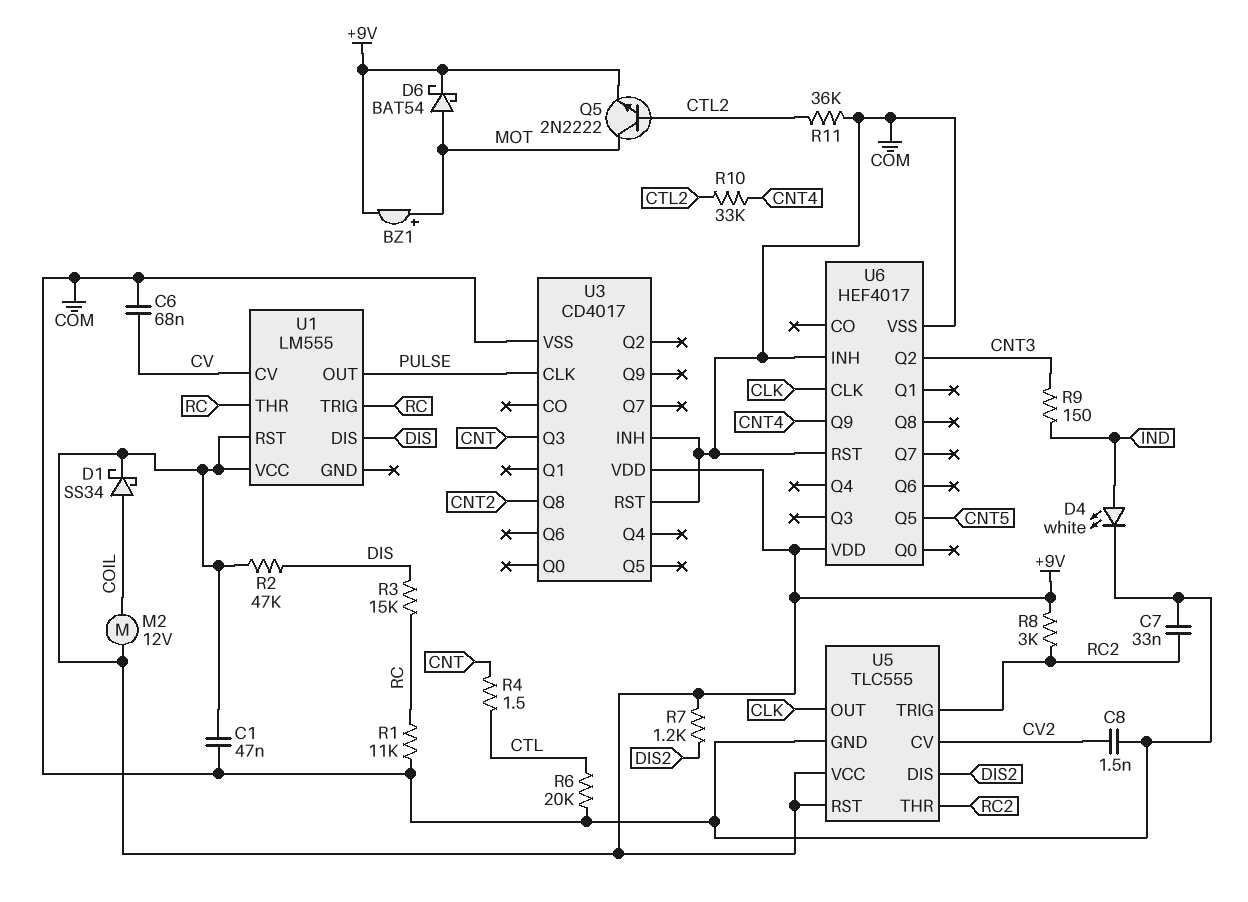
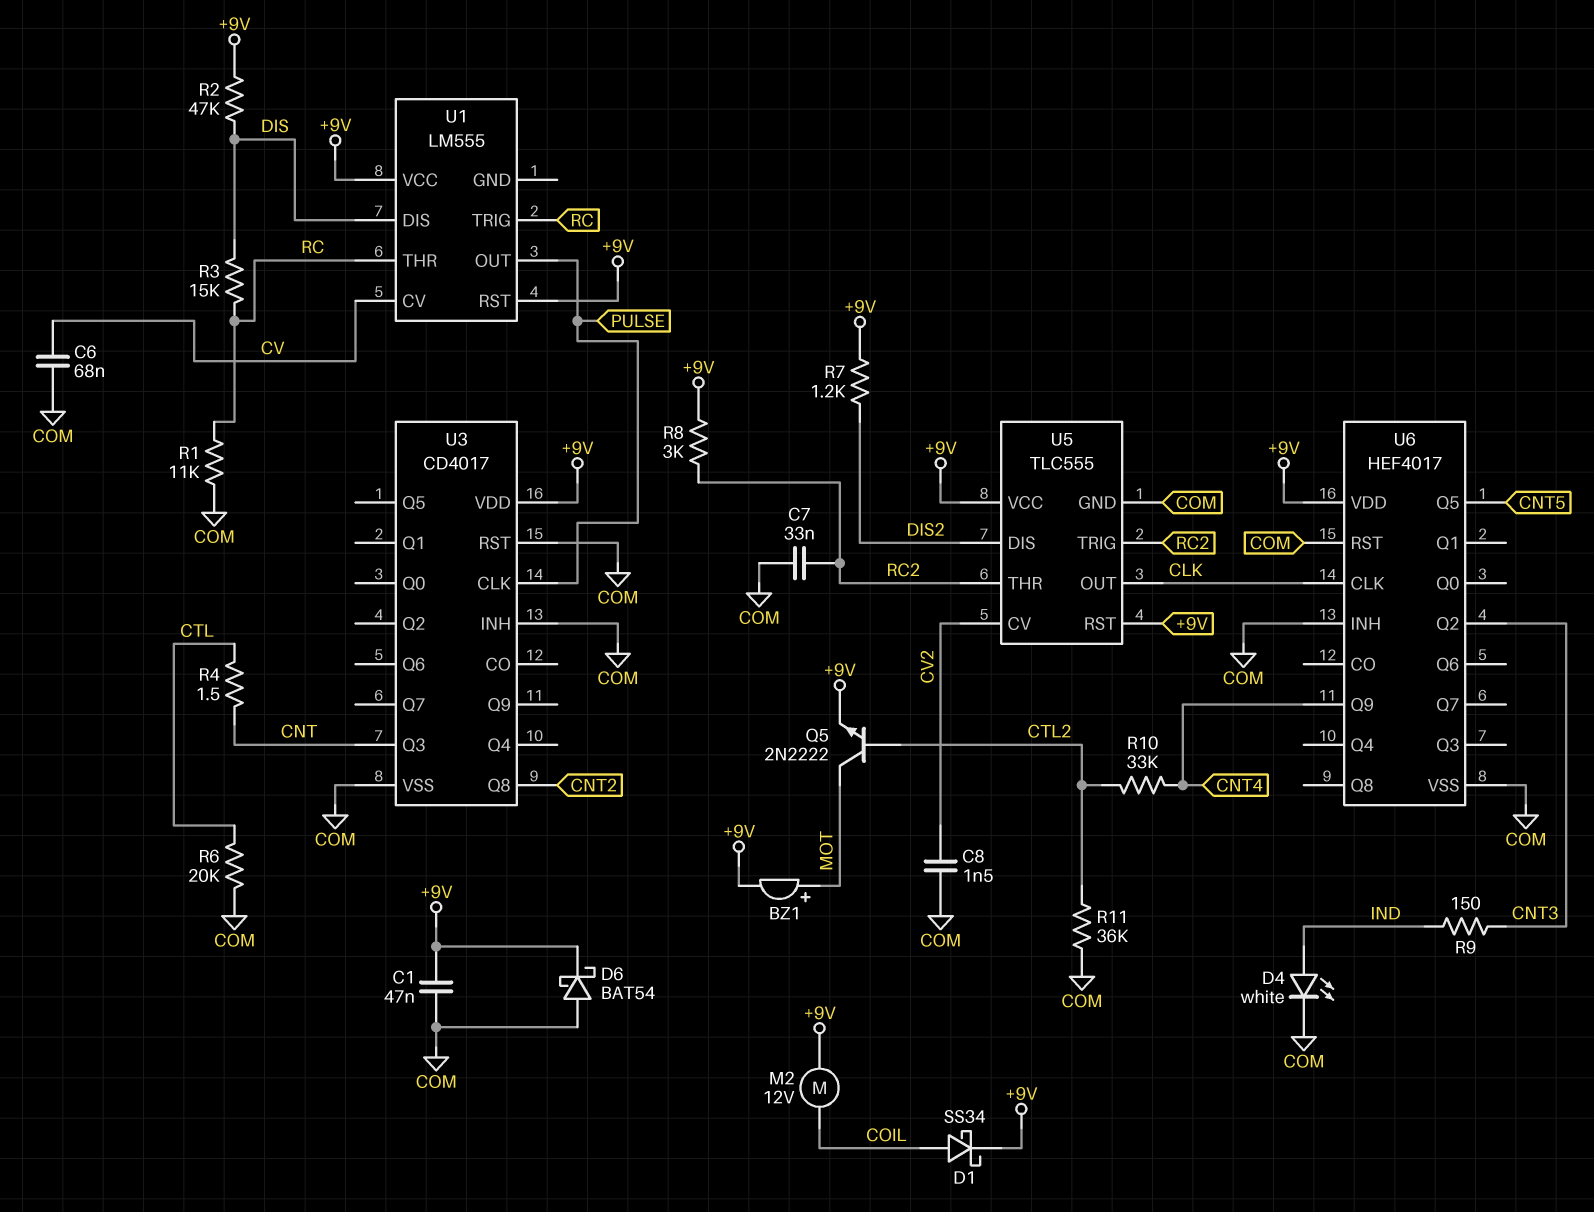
D6: schottky BAT54 (A MOT, K +9V) -> schottky BAT54 (A COM, K +9V)

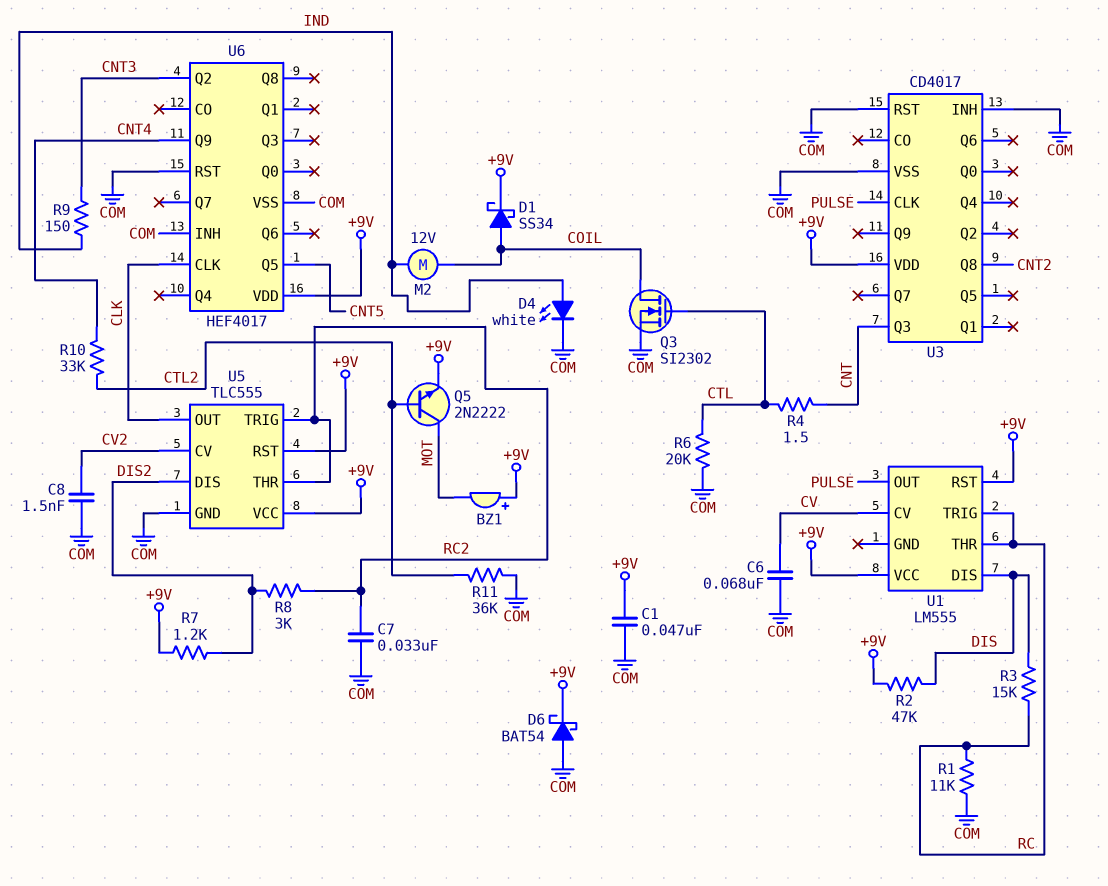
BZ1: buzzer (plus MOT, minus +9V) -> buzzer (plus +9V, minus MOT)
M2: motor 12V (+9V, COIL) -> motor 12V (COIL, IND)
Q3: none -> NMOS SI2302 (G CTL, D COIL, S COM)
R8: 3k (+9V, RC2) -> 3k (DIS2, RC2)

